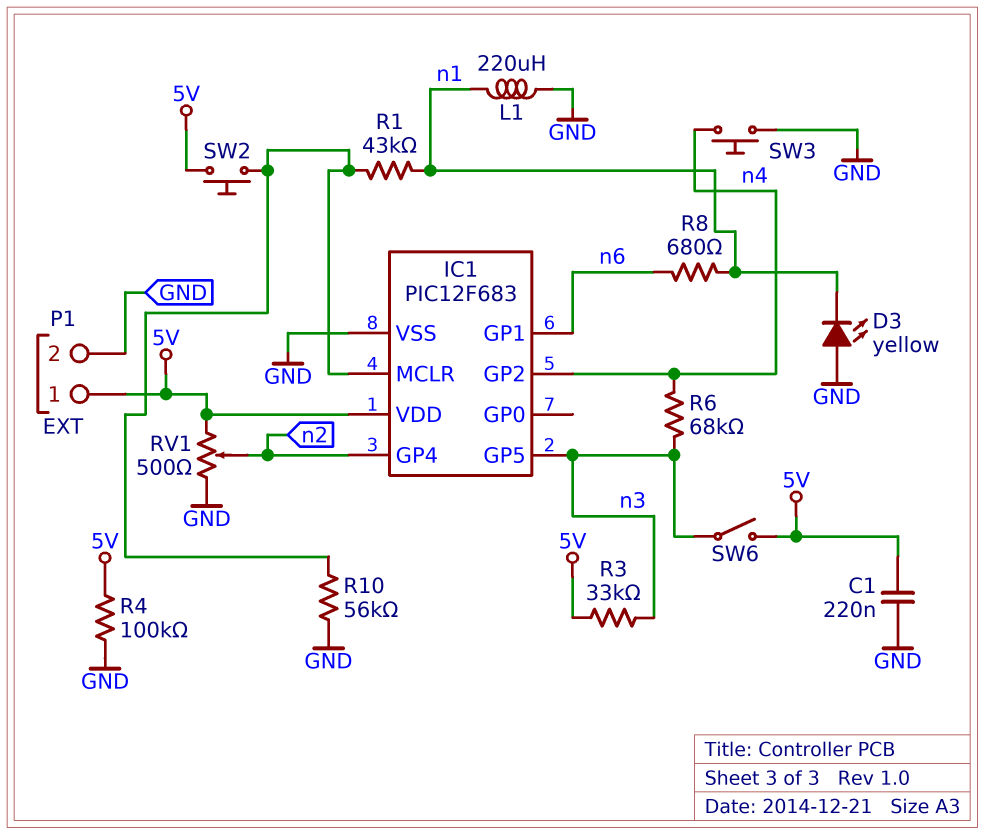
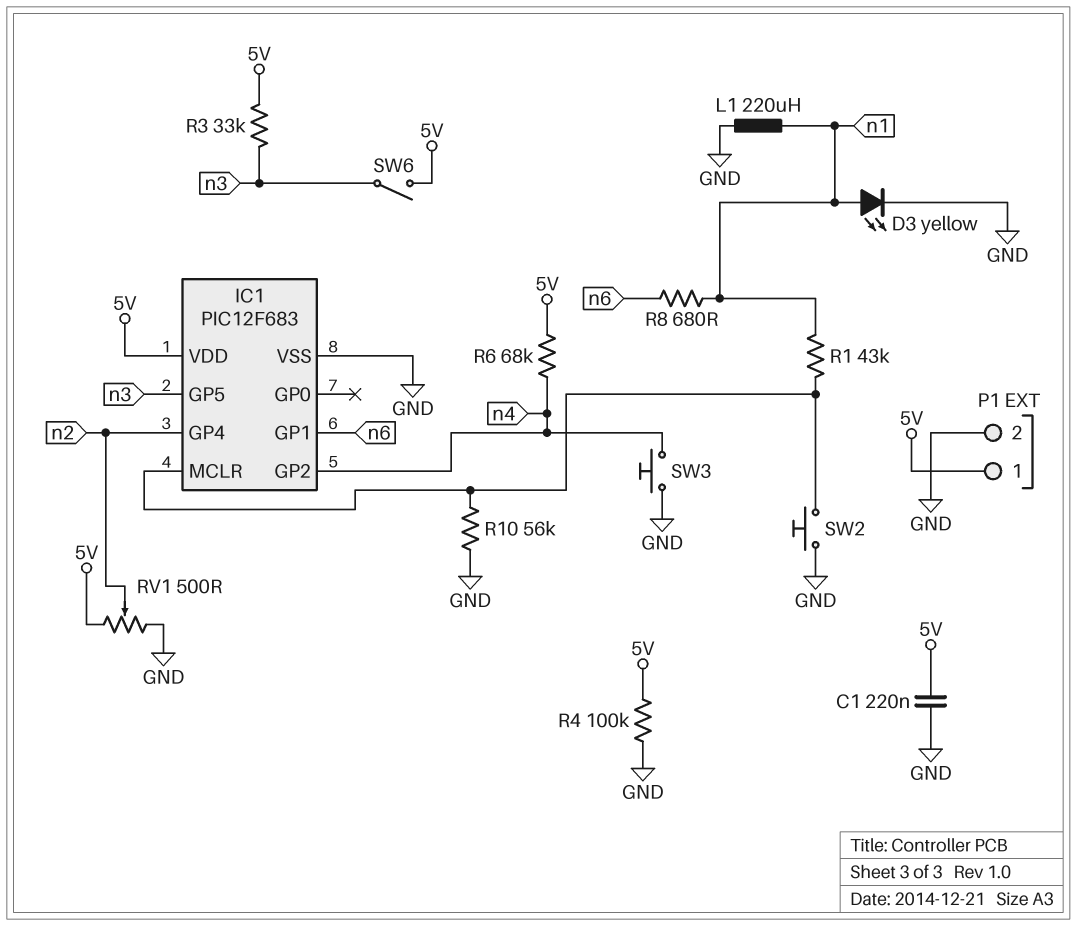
D3: LED yellow (A GND, K n1) -> LED yellow (A n1, K GND)
R6: 68k (n3, n4) -> 68k (5V, n4)
SW2: button (5V, IC1/MCLR) -> button (GND, IC1/MCLR)

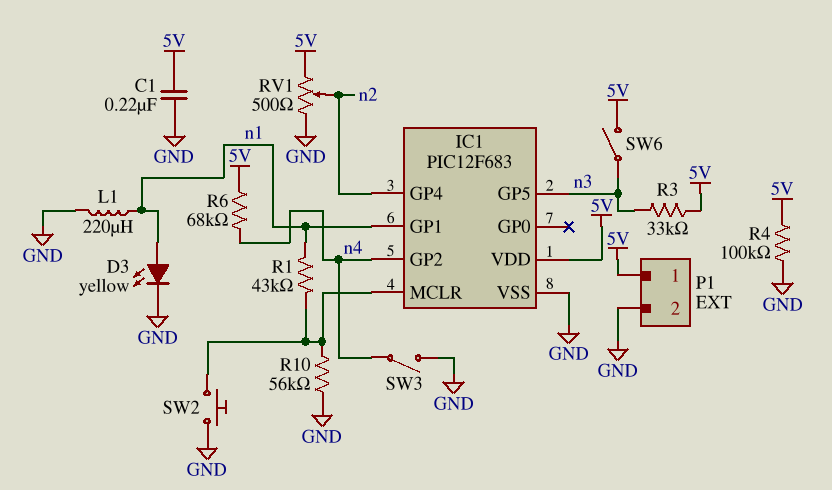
IC1 pin GP1: n6 -> n1
R8: 680 (n1, n6) -> none
SW3: button (GND, n4) -> switch (GND, n4)

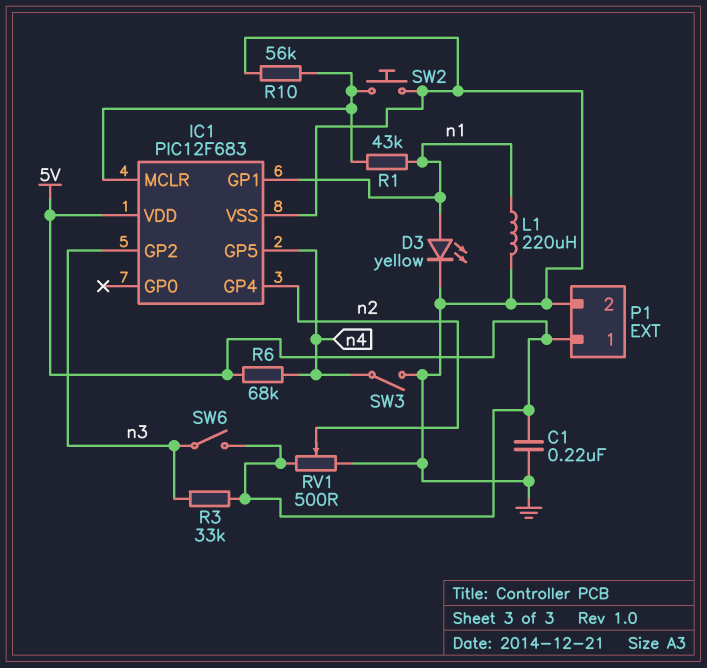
IC1 pin GP2: n4 -> n3
IC1 pin GP5: n3 -> n4
R4: 100k (5V, GND) -> none

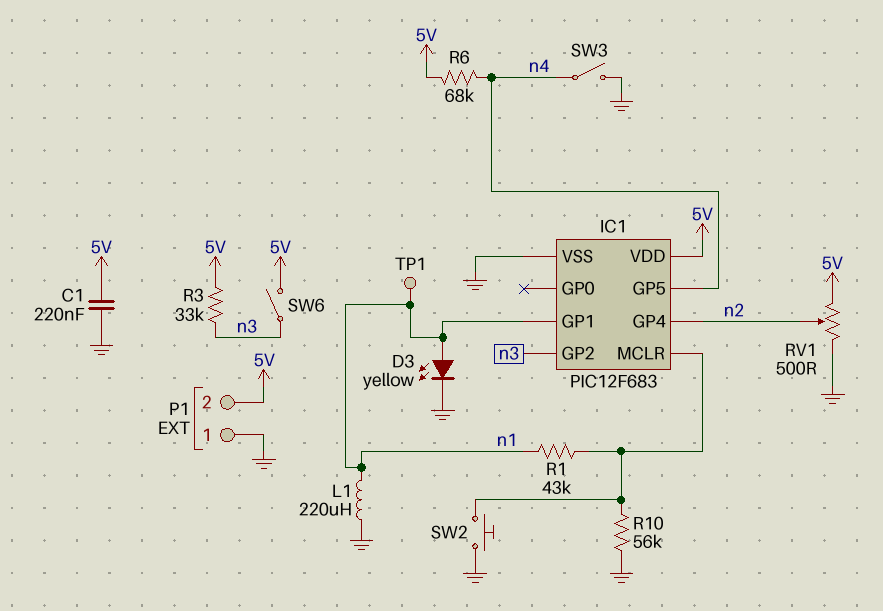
P1 pin 1: 5V -> GND
P1 pin 2: GND -> 5V
TP1: none -> test point (n1)

